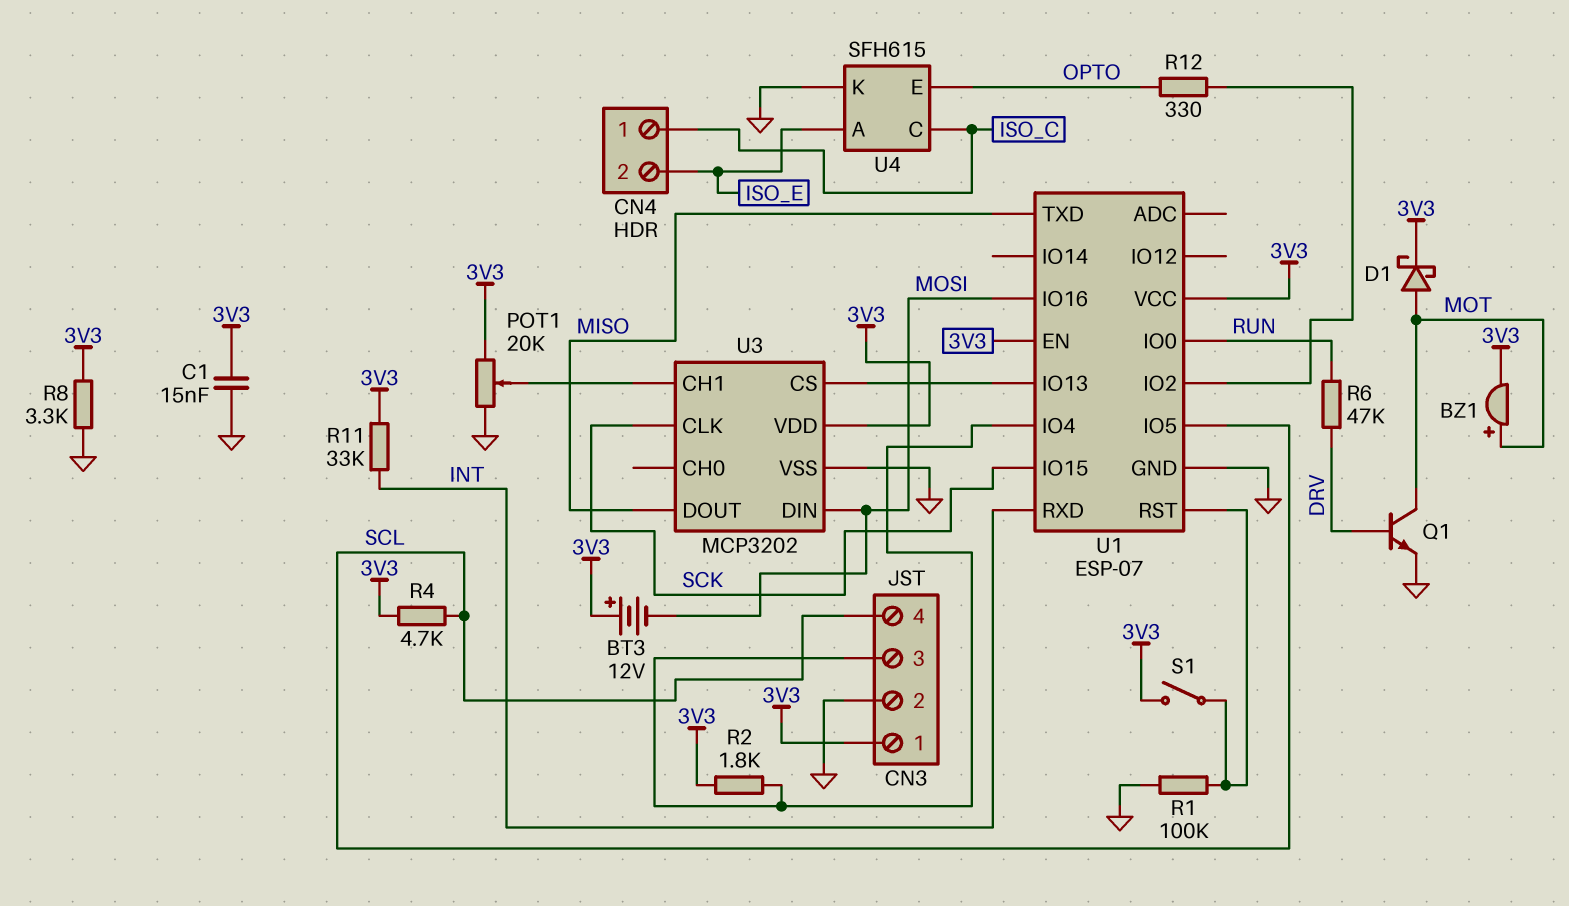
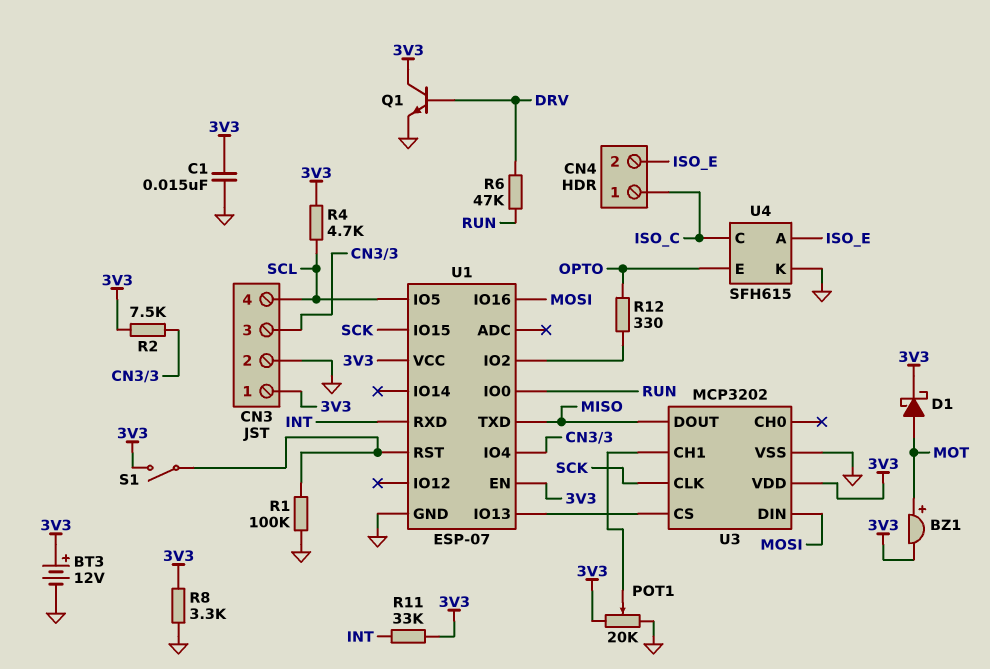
BT3: 12V (plus 3V3, minus MOSI) -> 12V (plus 3V3, minus GND)
Q1: NPN (B DRV, C MOT, E GND) -> NPN (B DRV, C 3V3, E GND)
R2: 1.8k (3V3, CN3/3) -> 7.5k (3V3, CN3/3)

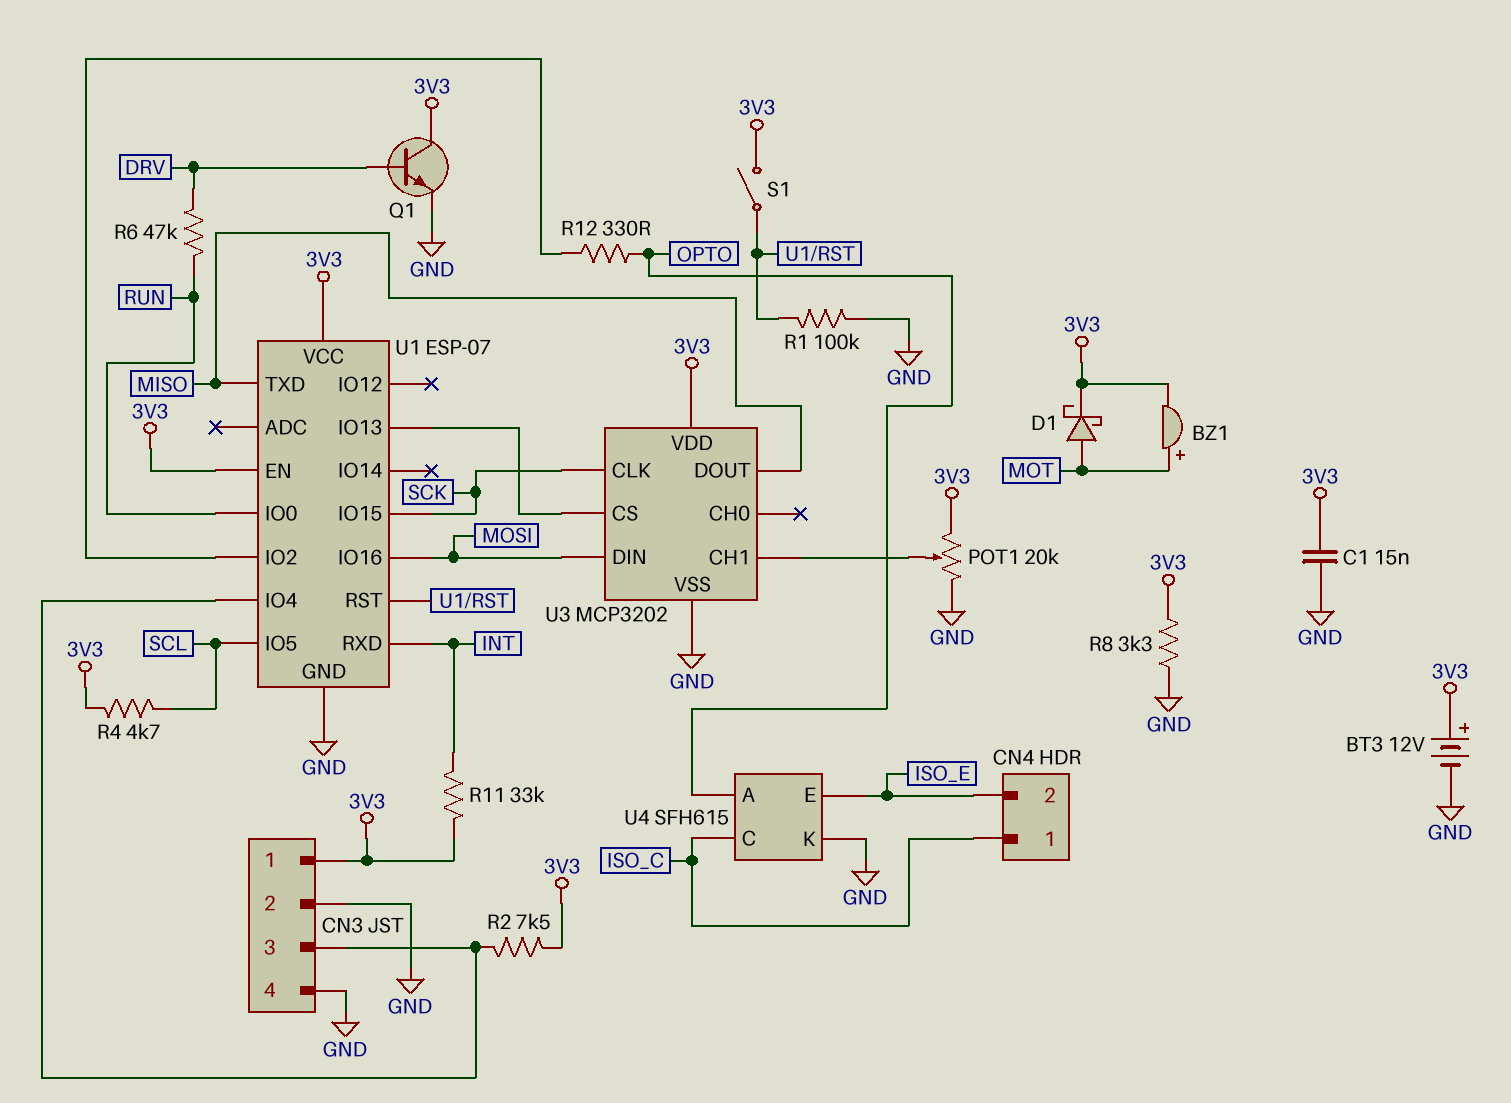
CN3 pin 4: SCL -> GND
U4 pin A: ISO_E -> OPTO
U4 pin E: OPTO -> ISO_E

